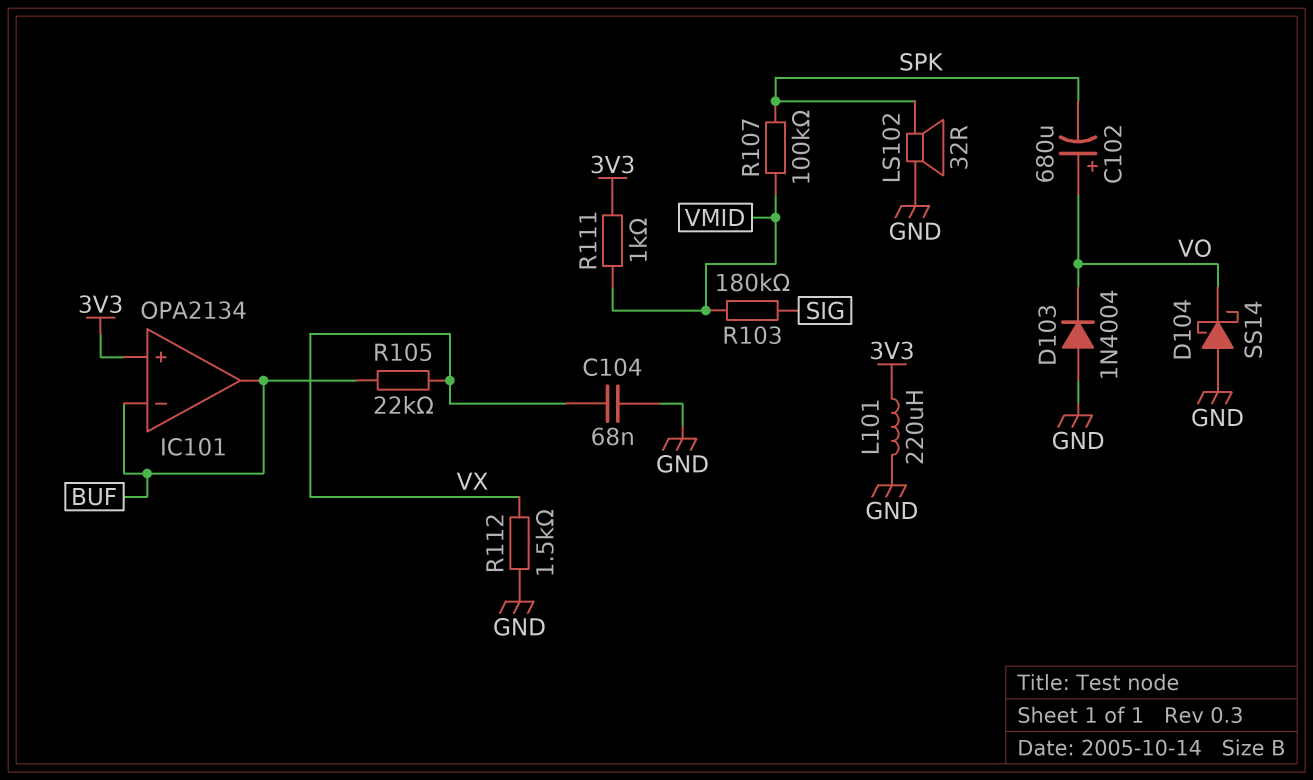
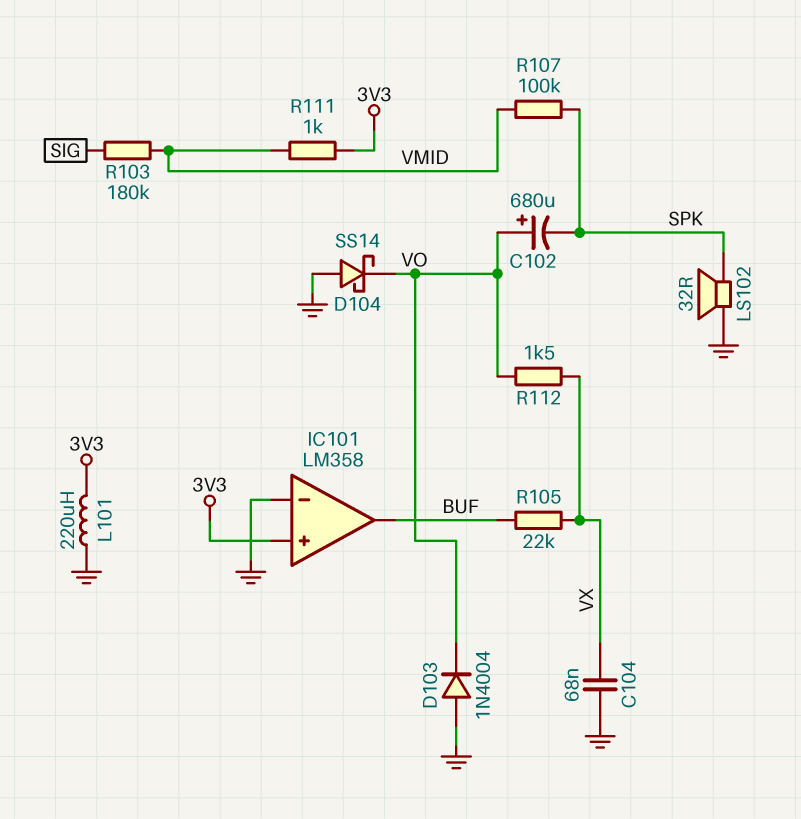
IC101: OPA2134 -> LM358
IC101 pin in-: BUF -> GND
R112: 1.5k (GND, VX) -> 1.5k (VO, VX)

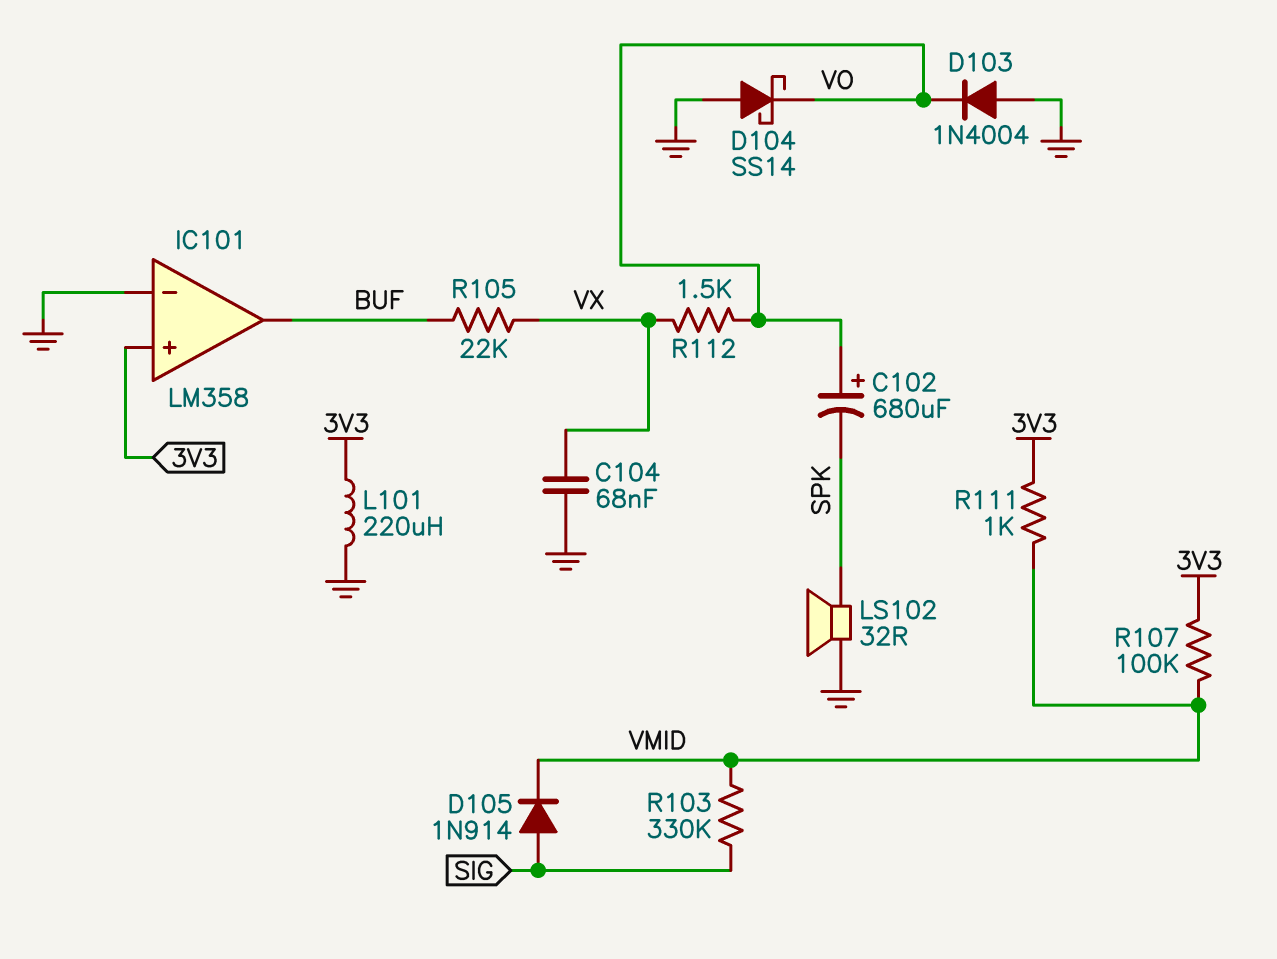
D105: none -> diode 1N914 (A SIG, K VMID)
R103: 180k (SIG, VMID) -> 330k (SIG, VMID)
R107: 100k (SPK, VMID) -> 100k (3V3, VMID)

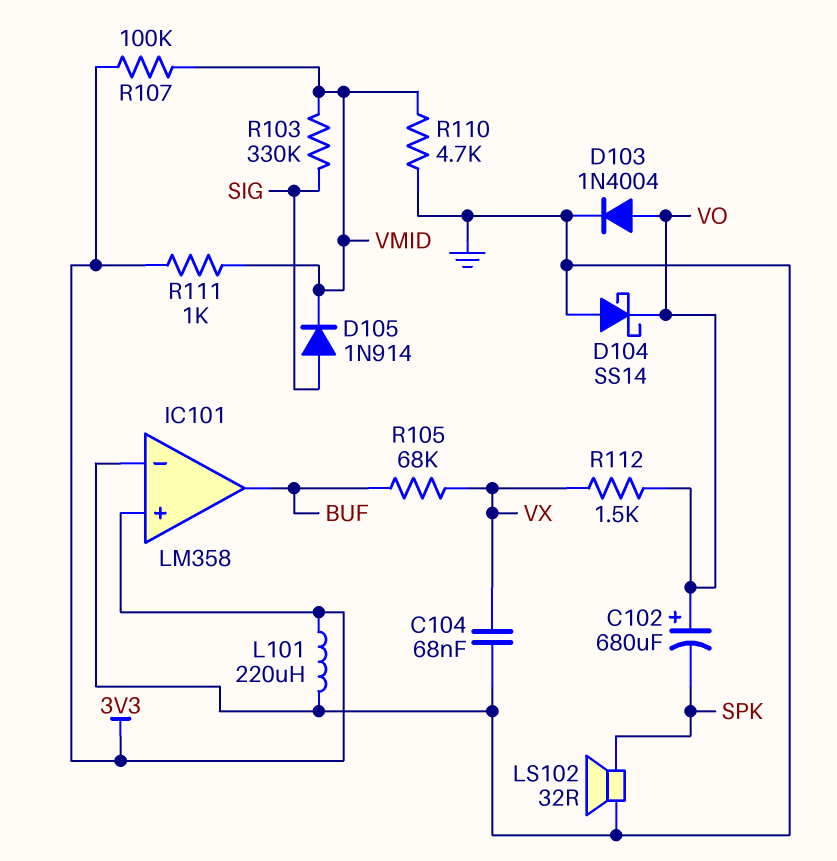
D103: diode 1N4004 (A GND, K VO) -> diode 1N4004 (A VO, K GND)
R105: 22k (BUF, VX) -> 68k (BUF, VX)
R110: none -> 4.7k (GND, VMID)

